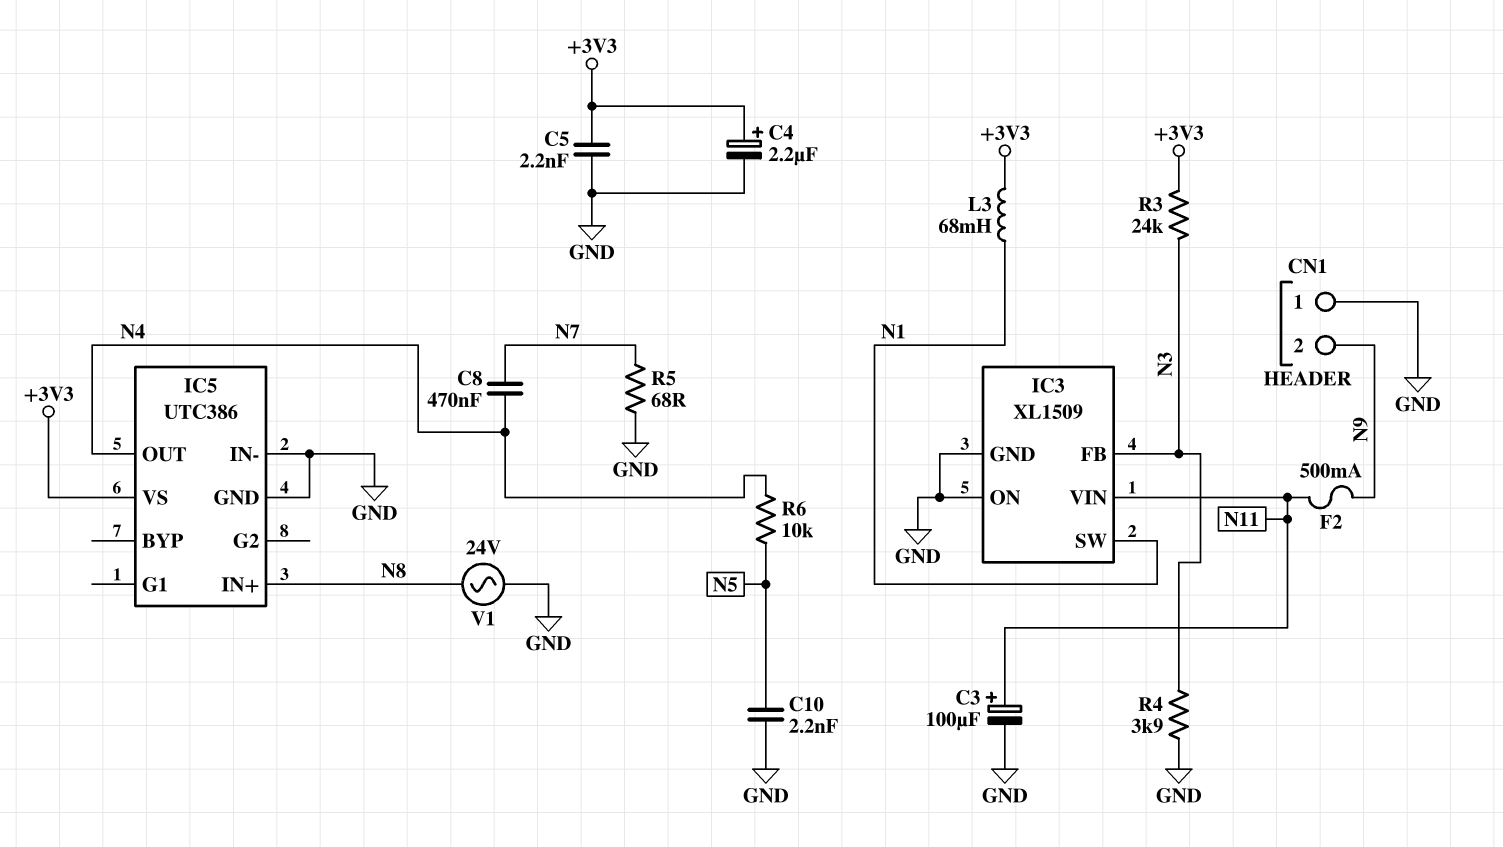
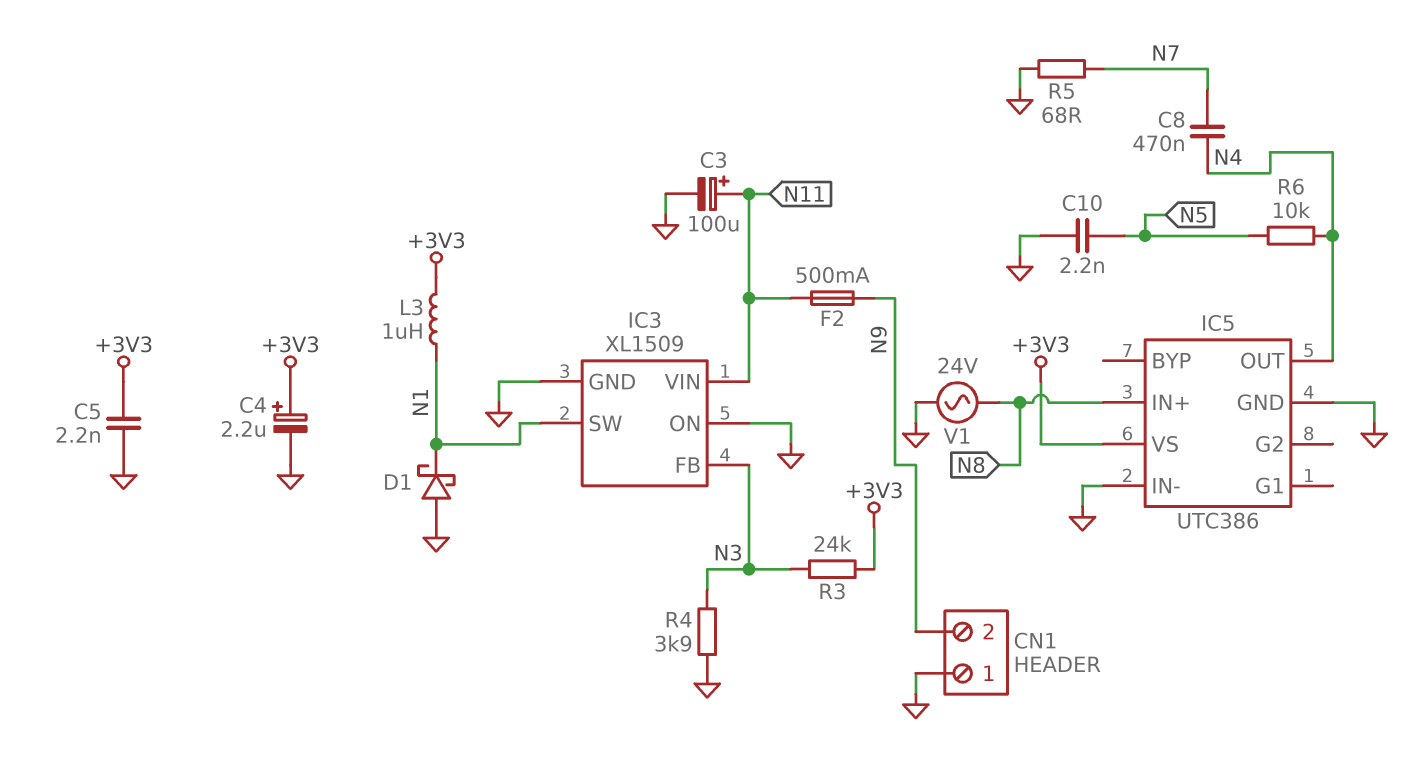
D1: none -> schottky (A GND, K N1)
L3: 68mH (+3V3, N1) -> 1uH (+3V3, N1)

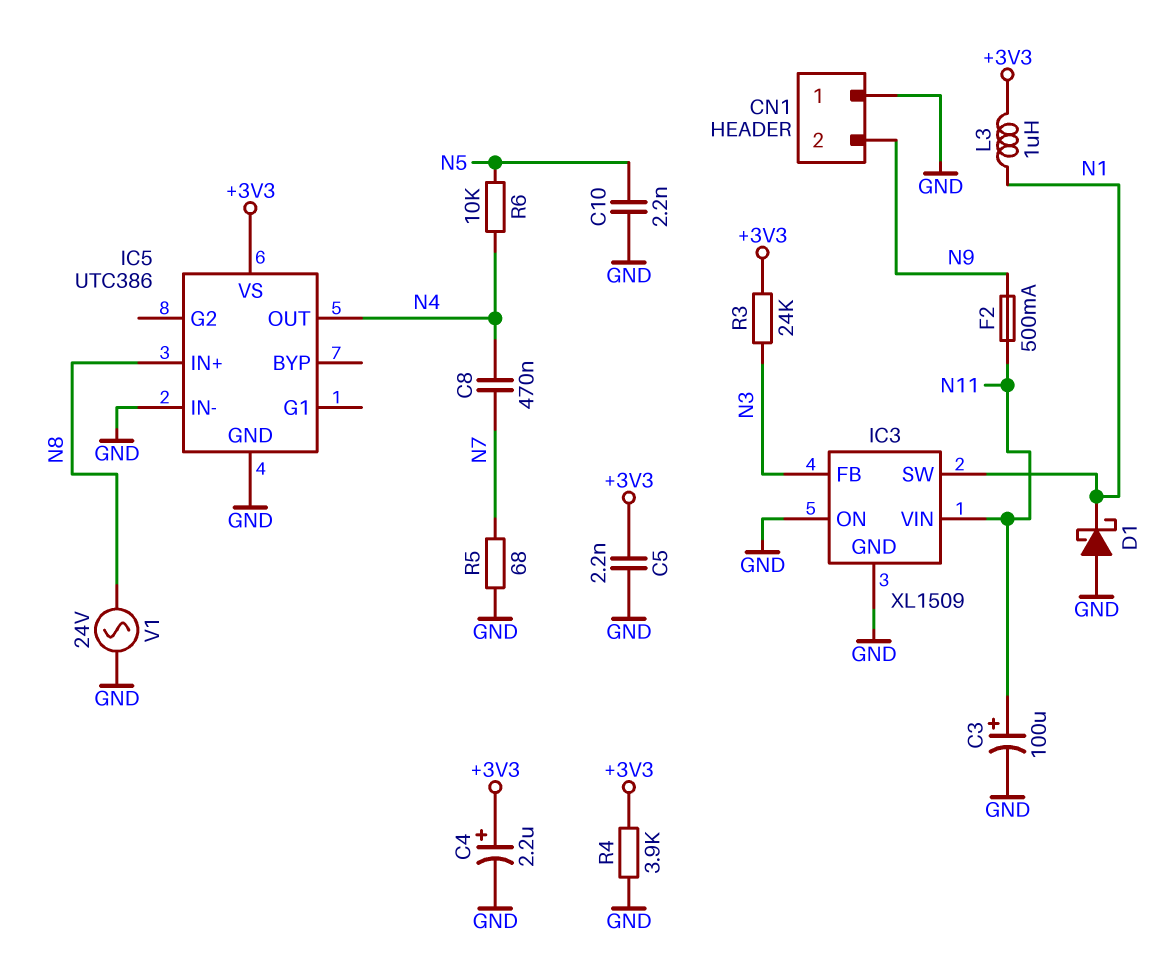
R4: 3.9k (GND, N3) -> 3.9k (+3V3, GND)

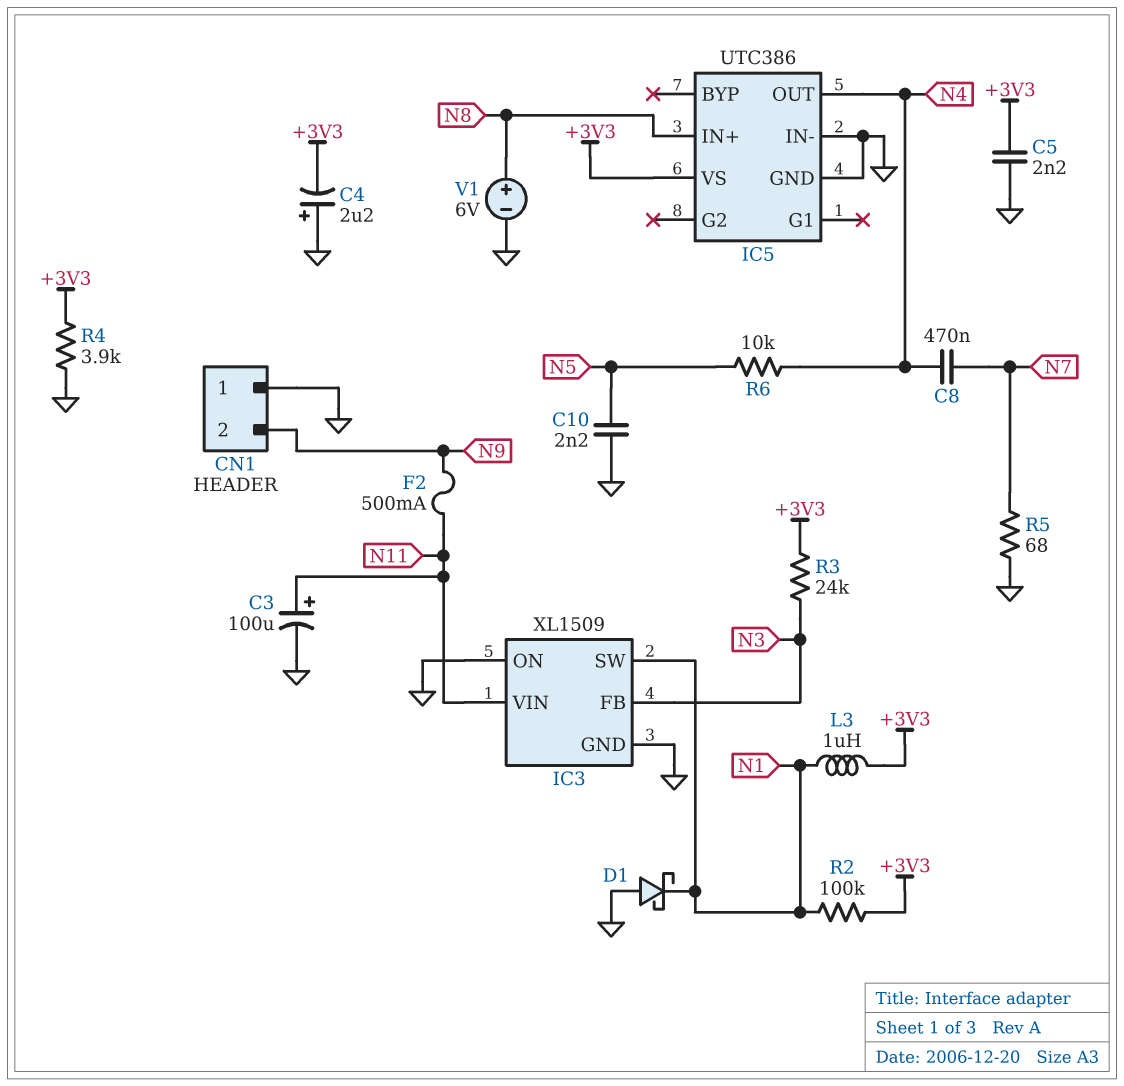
C4: 2.2uF (plus +3V3, minus GND) -> 2.2uF (plus GND, minus +3V3)
R2: none -> 100k (+3V3, N1)
V1: AC 24V (GND, N8) -> 6V (plus N8, minus GND)

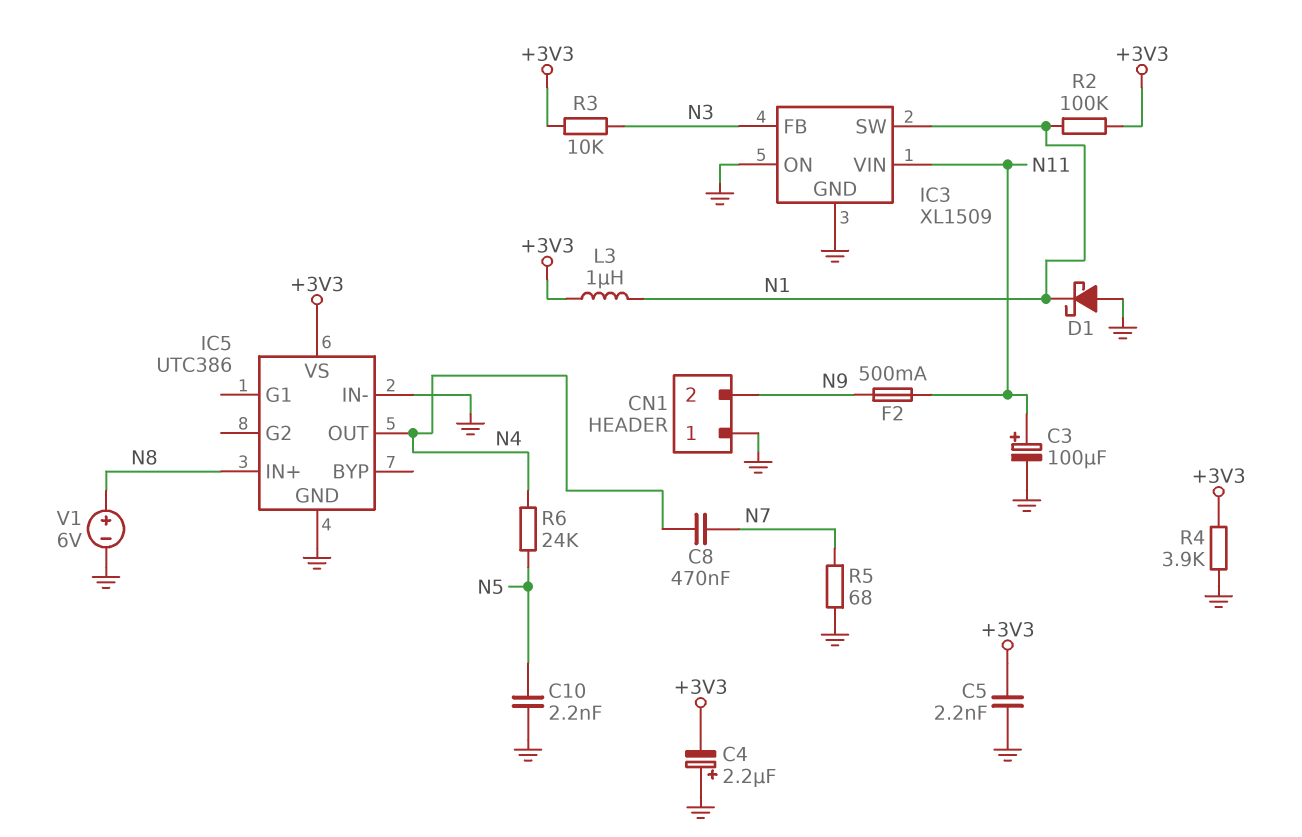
R3: 24k (+3V3, N3) -> 10k (+3V3, N3)
R6: 10k (N4, N5) -> 24k (N4, N5)

